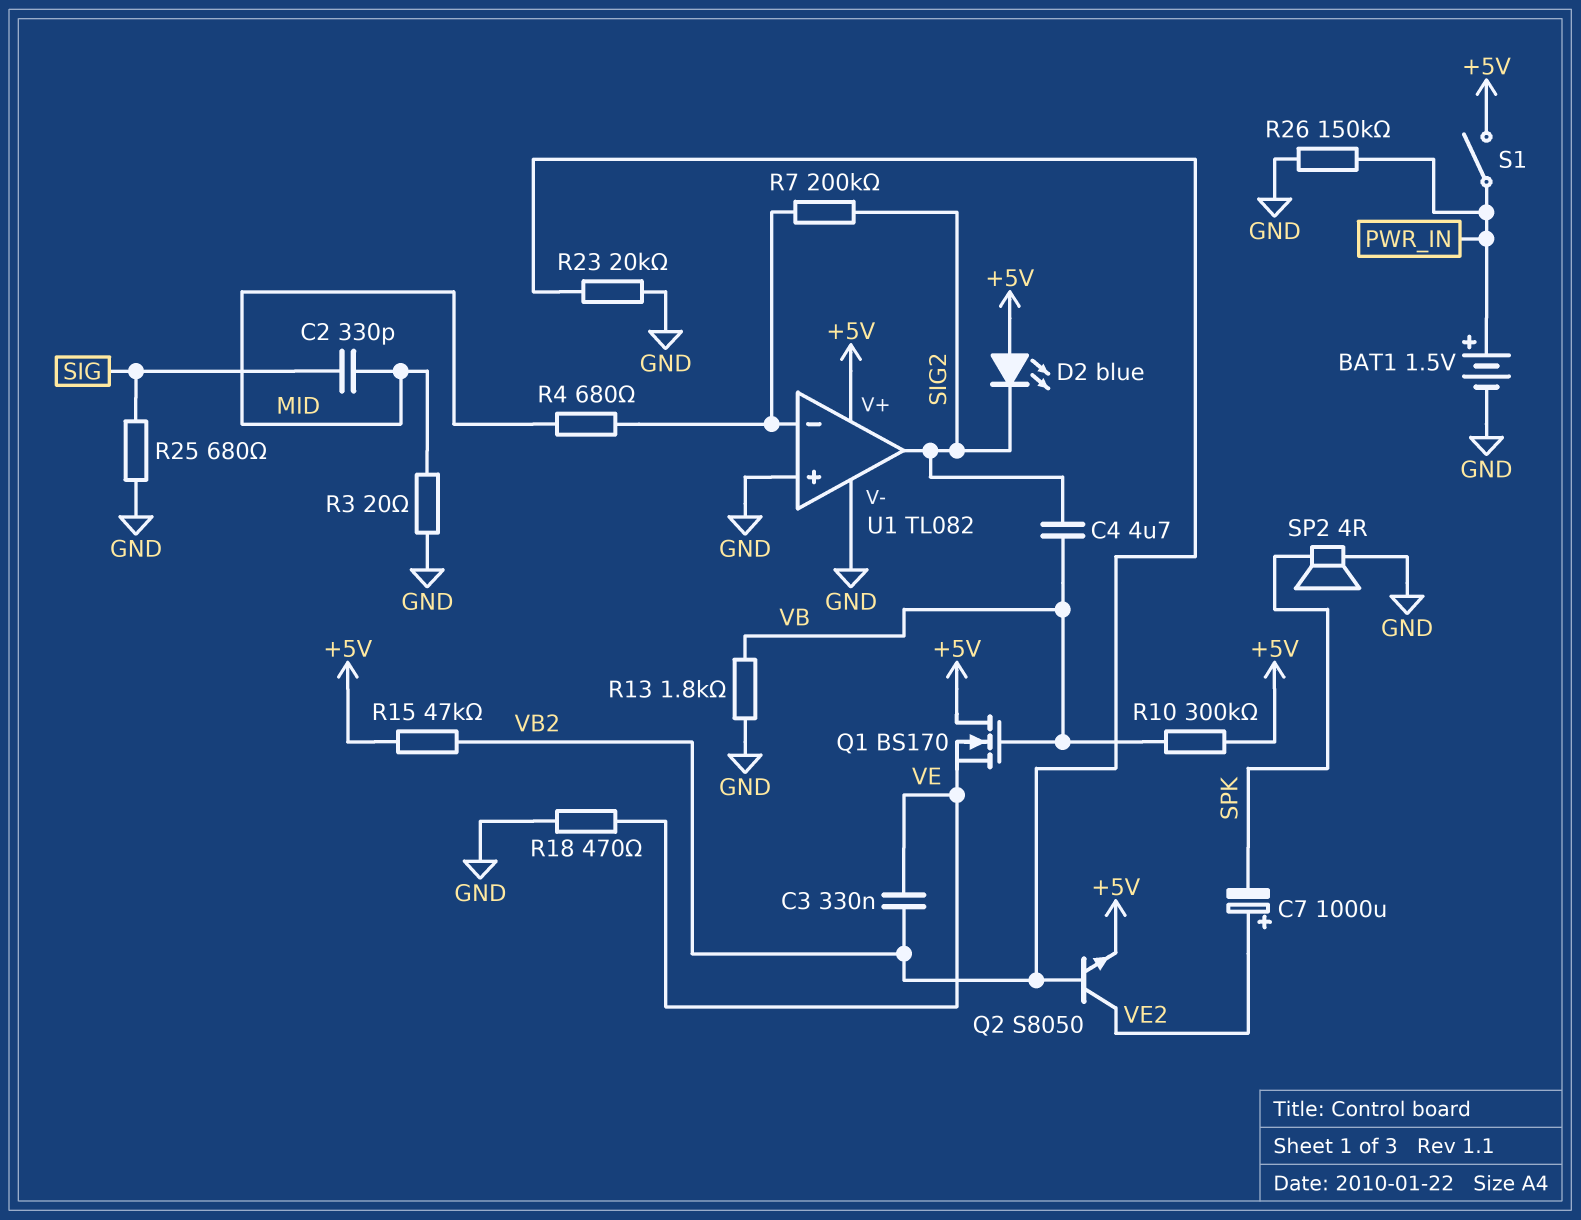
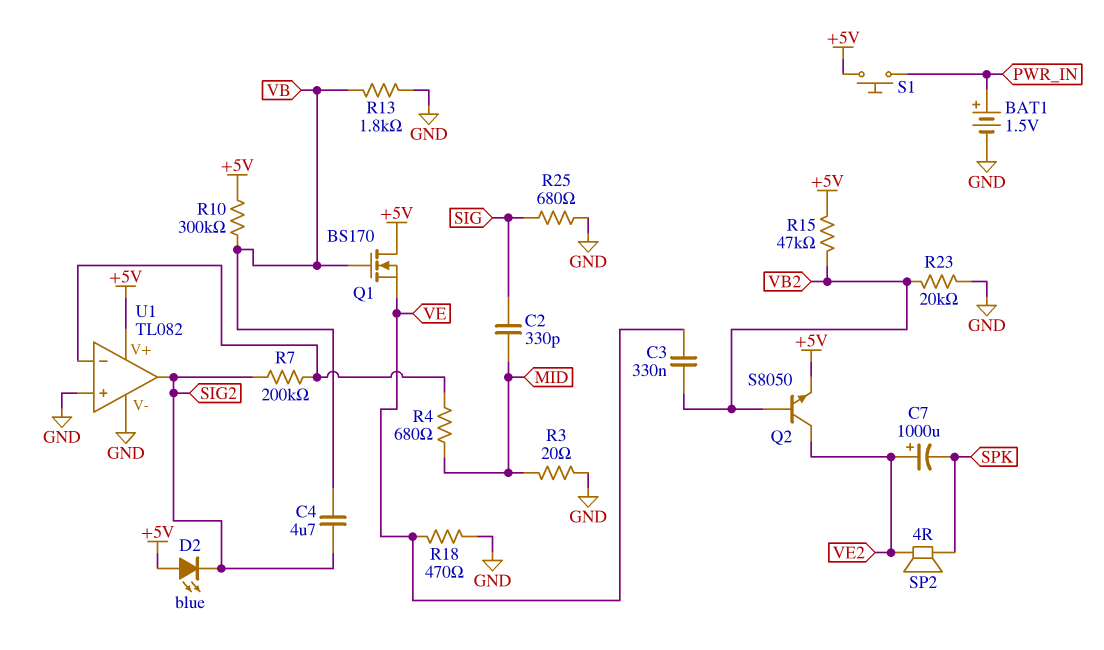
R26: 150k (GND, PWR_IN) -> none
S1: switch (+5V, PWR_IN) -> button (+5V, PWR_IN)
SP2: speaker 4R (GND, SPK) -> speaker 4R (SPK, VE2)

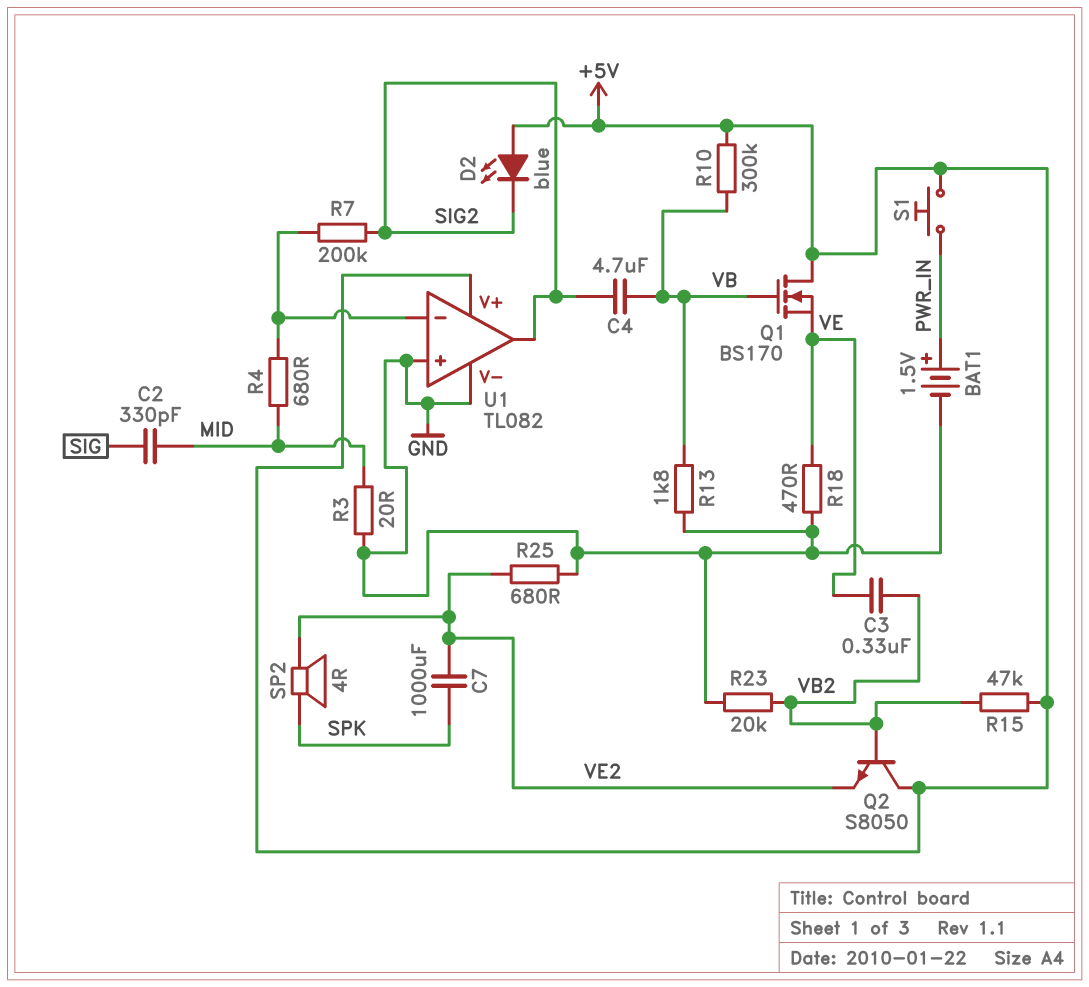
C7: 1000uF (plus VE2, minus SPK) -> 1000uF (SPK, VE2)
Q2: NPN S8050 (B VB2, C VE2, E +5V) -> NPN S8050 (B VB2, C +5V, E VE2)
R25: 680 (GND, SIG) -> 680 (GND, VE2)

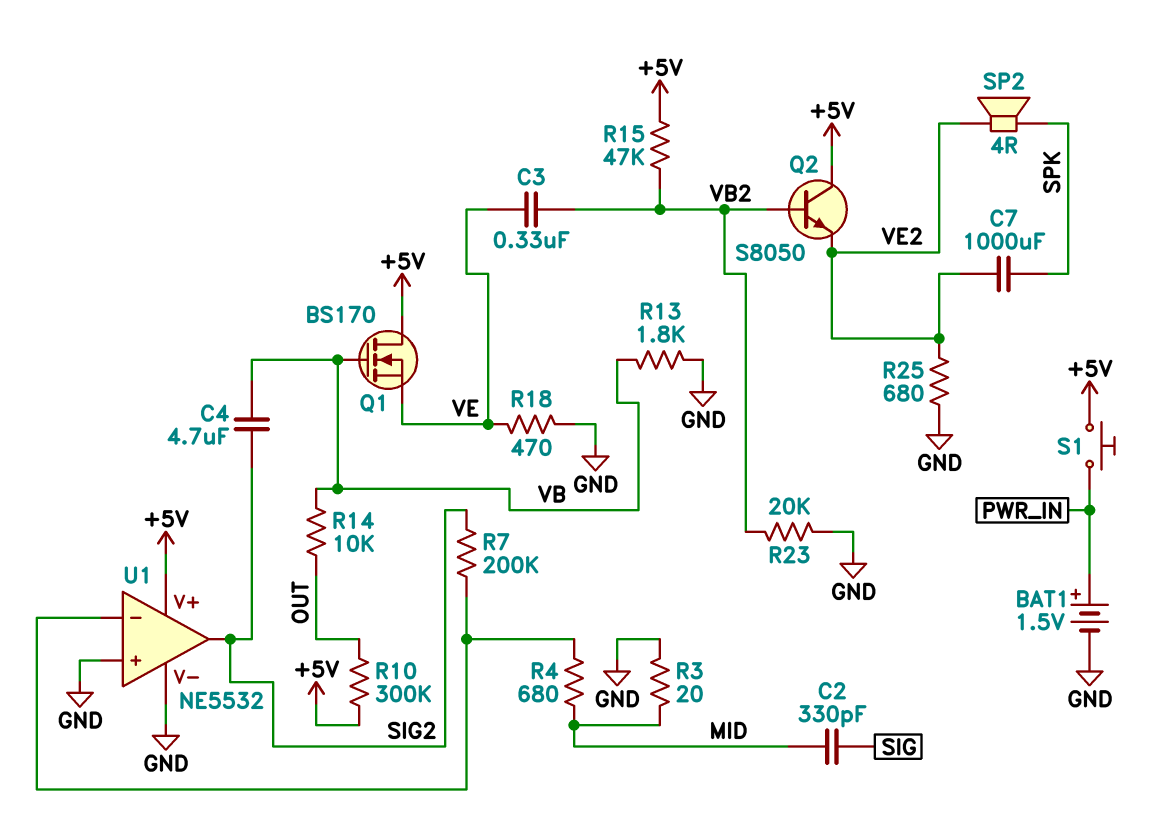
D2: LED blue (A +5V, K SIG2) -> none
R10: 300k (+5V, VB) -> 300k (+5V, OUT)
R14: none -> 10k (OUT, VB)
U1: TL082 -> NE5532

